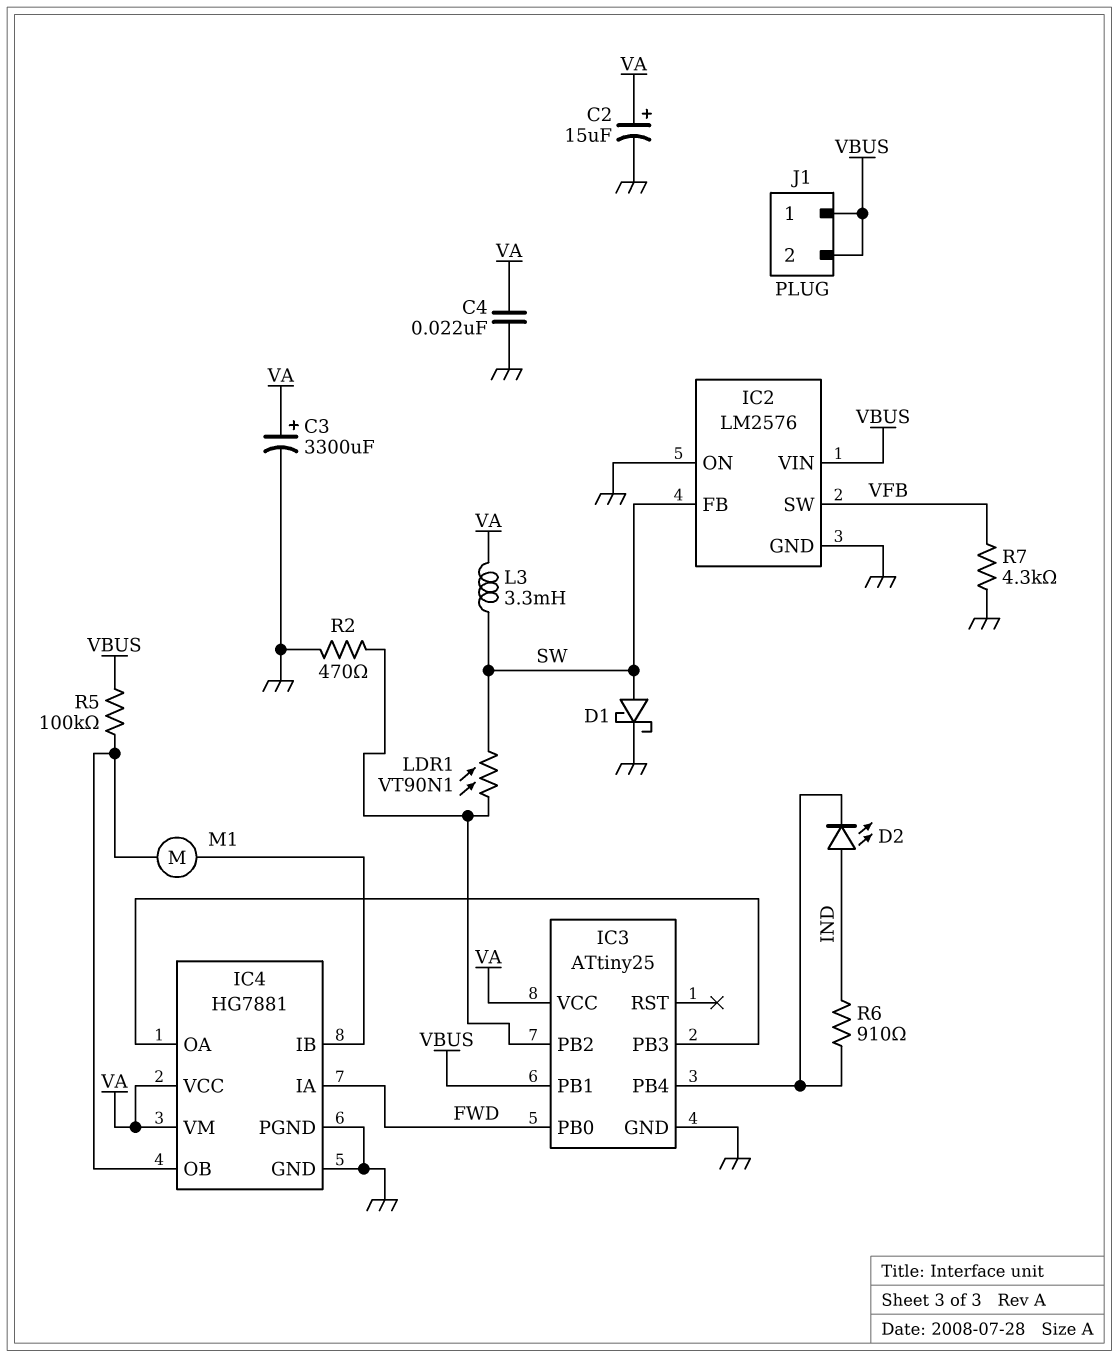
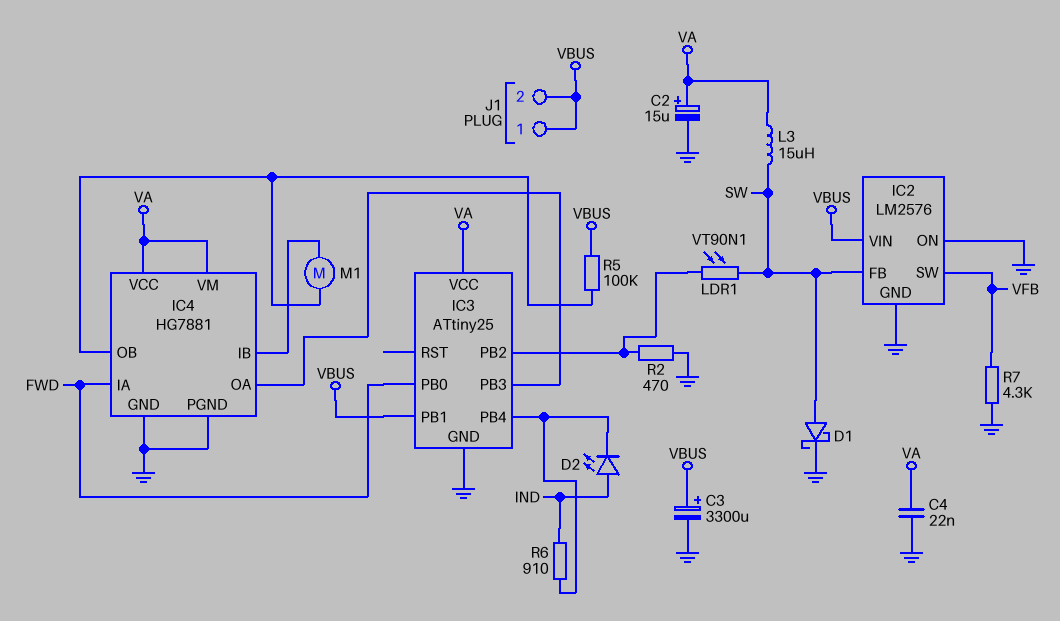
C3: 3300uF (plus VA, minus GND) -> 3300uF (plus VBUS, minus GND)
L3: 3.3mH (SW, VA) -> 15uH (SW, VA)

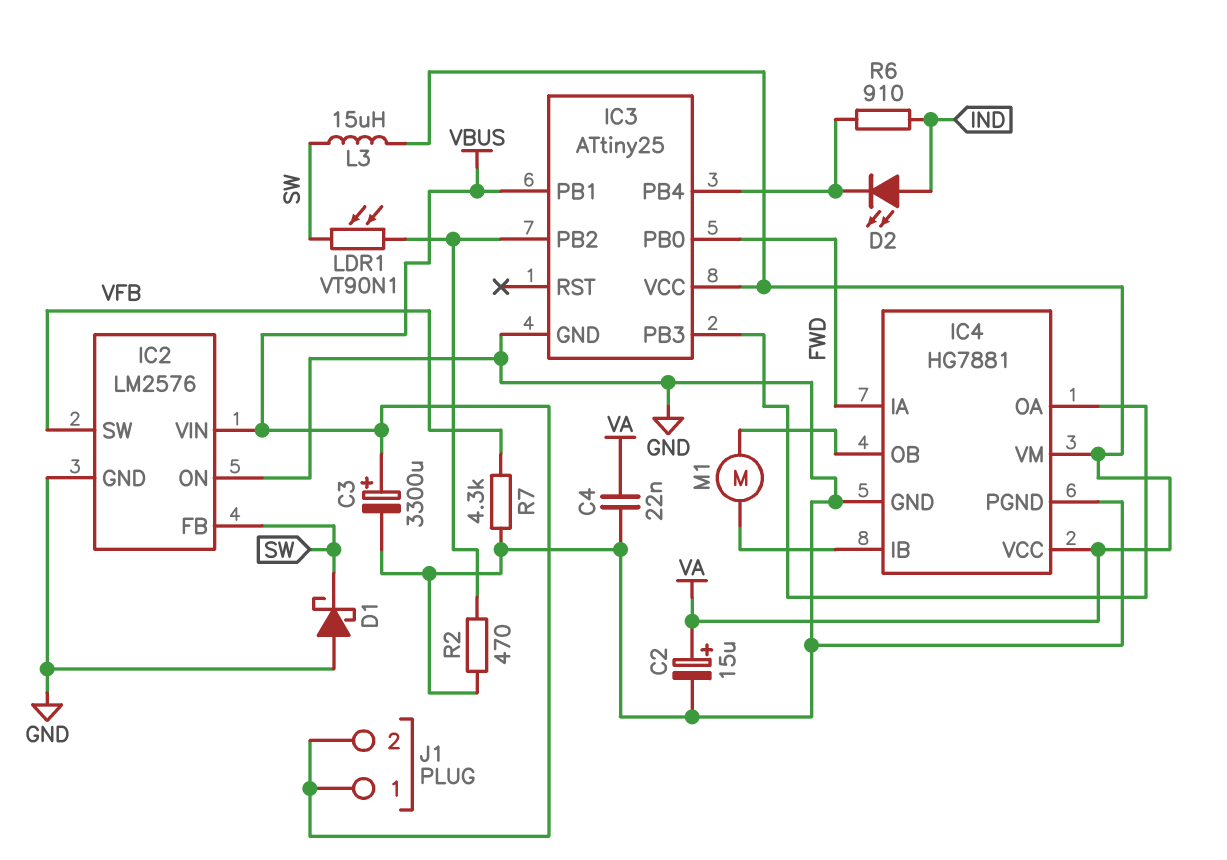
D1: schottky (A SW, K GND) -> schottky (A GND, K SW)
R5: 100k (IC4/OB, VBUS) -> none

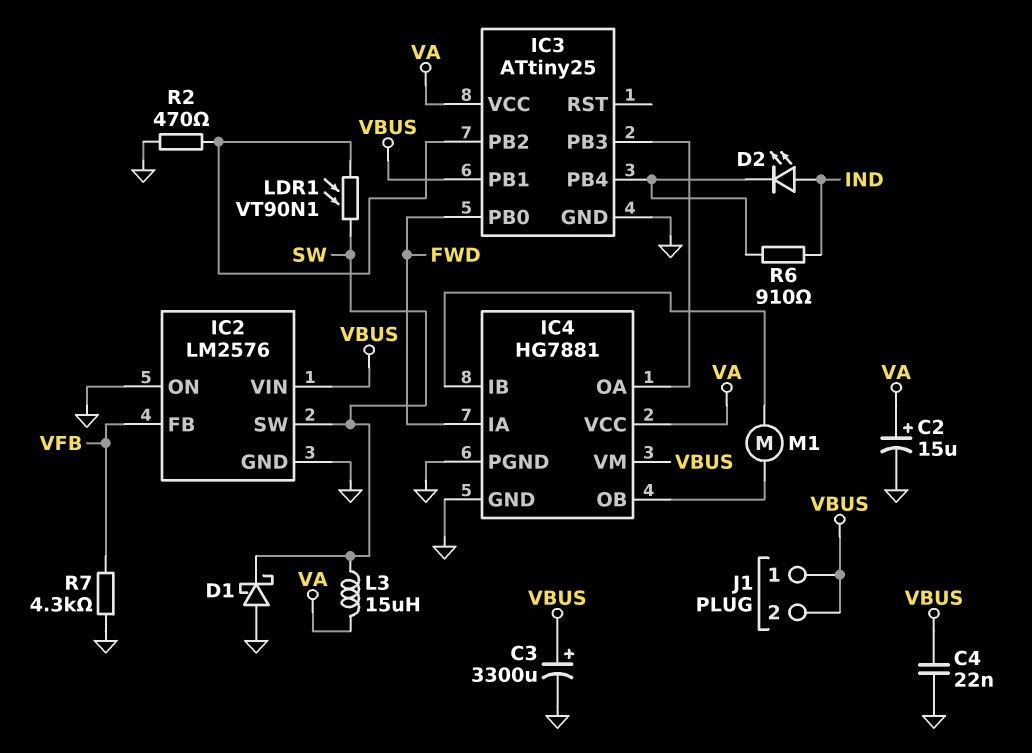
C4: 22nF (GND, VA) -> 22nF (GND, VBUS)
IC2 pin FB: SW -> VFB
IC2 pin SW: VFB -> SW
IC4 pin VM: VA -> VBUS

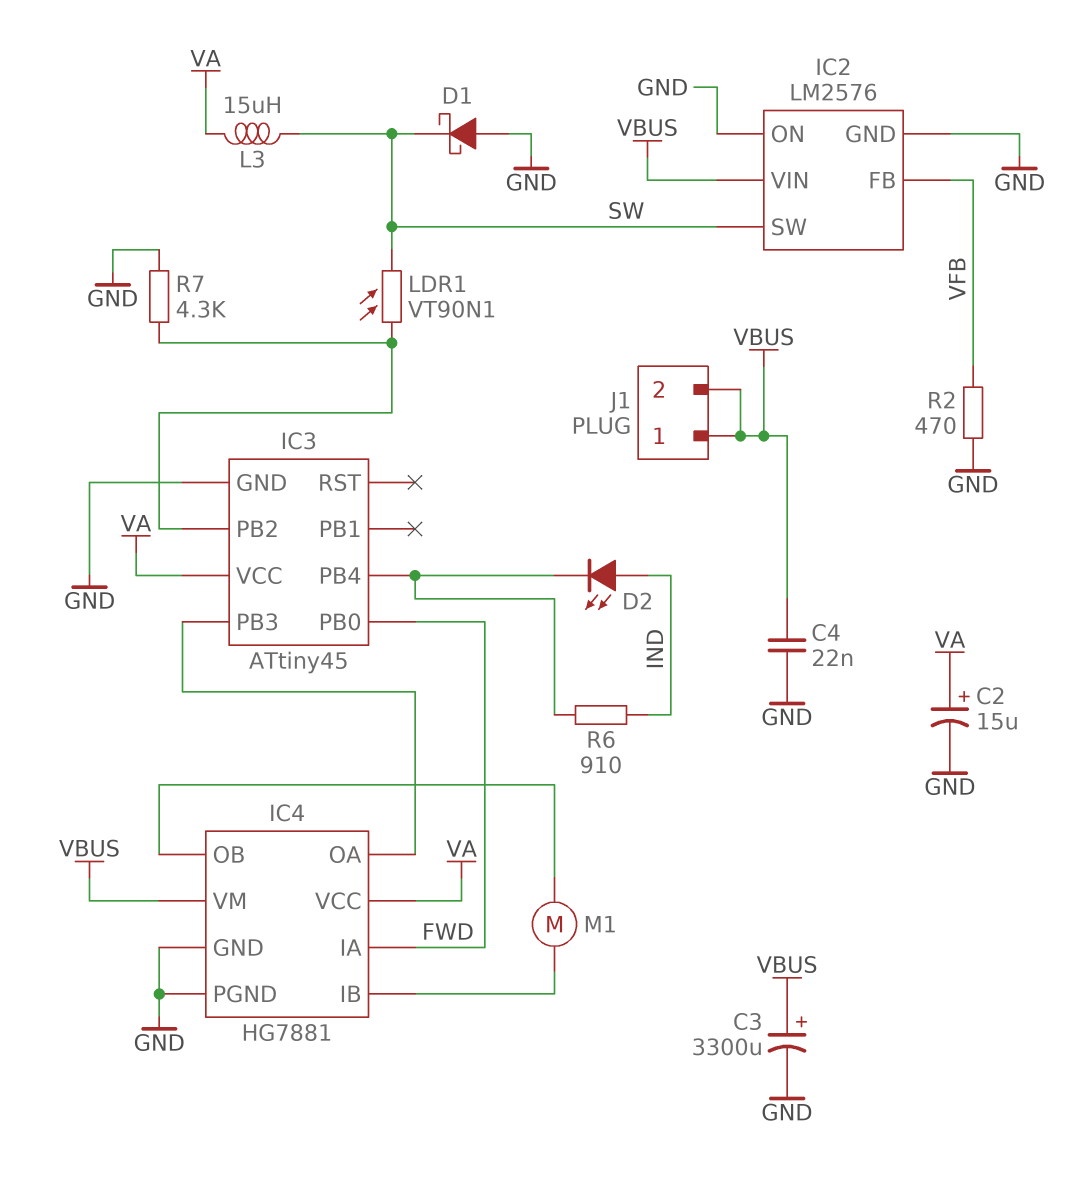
IC3: ATtiny25 -> ATtiny45
IC3 pin PB1: VBUS -> none
R2: 470 (GND, IC3/PB2) -> 470 (GND, VFB)
R7: 4.3k (GND, VFB) -> 4.3k (GND, IC3/PB2)

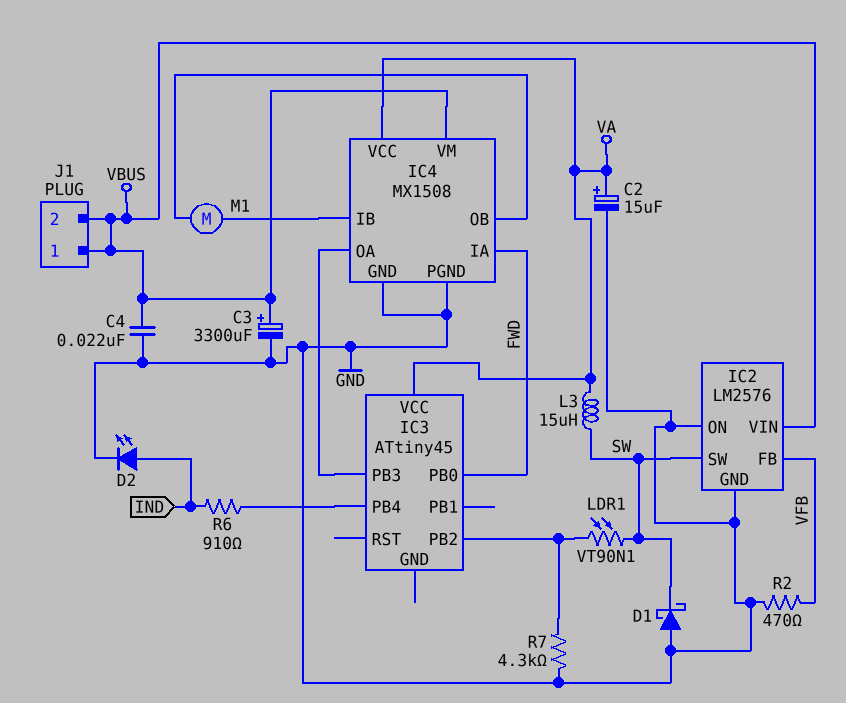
D2: LED (A IND, K IC3/PB4) -> LED (A IND, K GND)
IC3 pin GND: GND -> none
IC4: HG7881 -> MX1508

